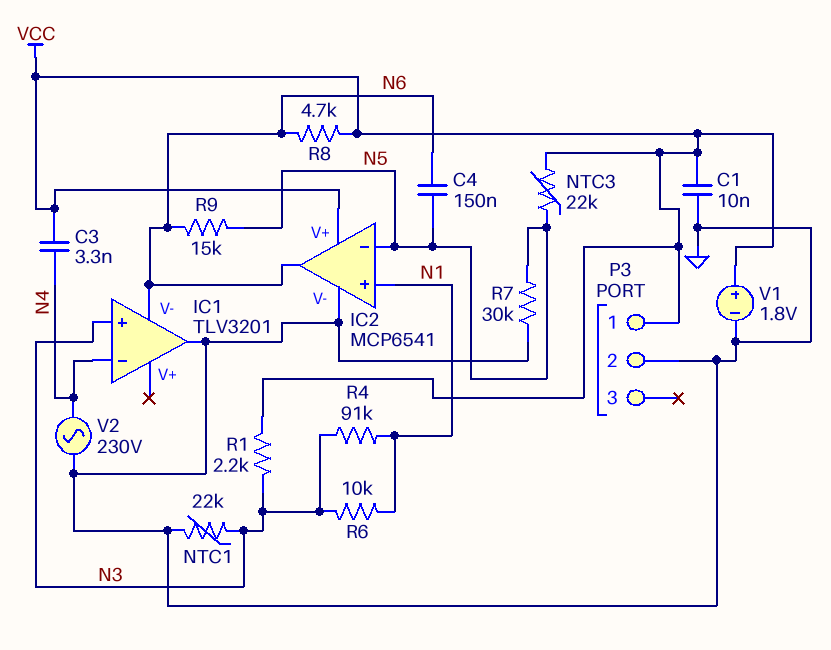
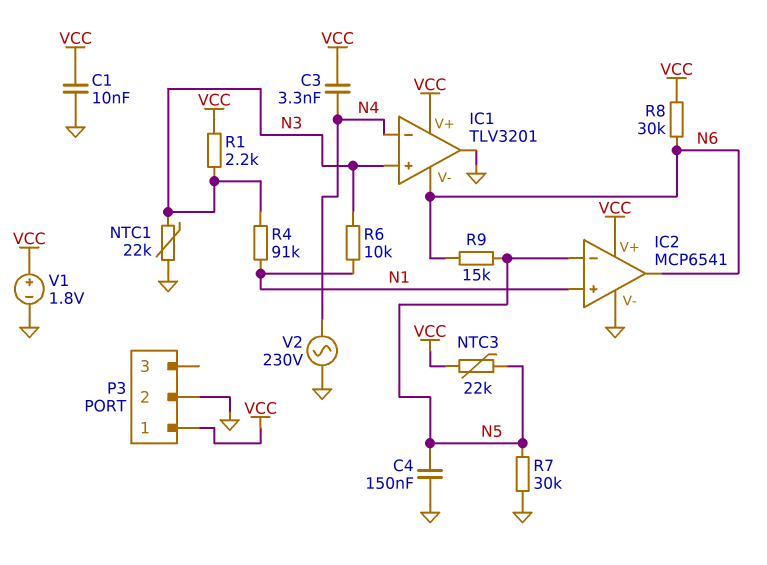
C4: 150nF (N5, N6) -> 150nF (GND, N5)
IC1 pin V+: none -> VCC
R8: 4.7k (N6, VCC) -> 30k (N6, VCC)

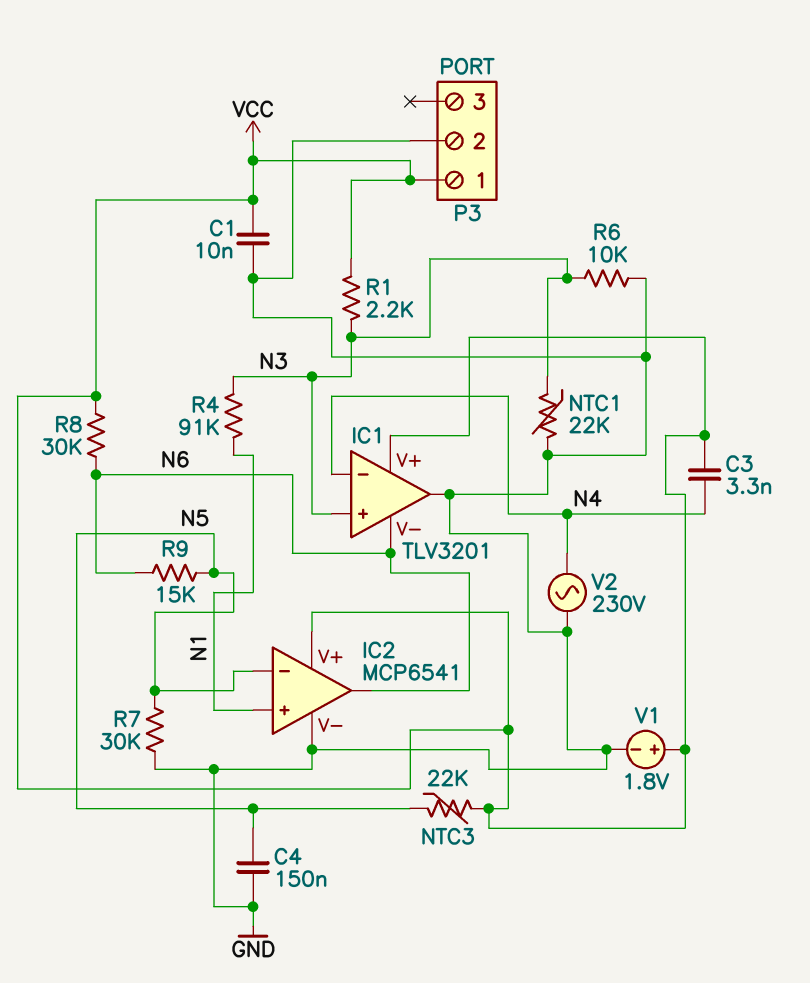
R6: 10k (N1, N3) -> 10k (GND, N3)

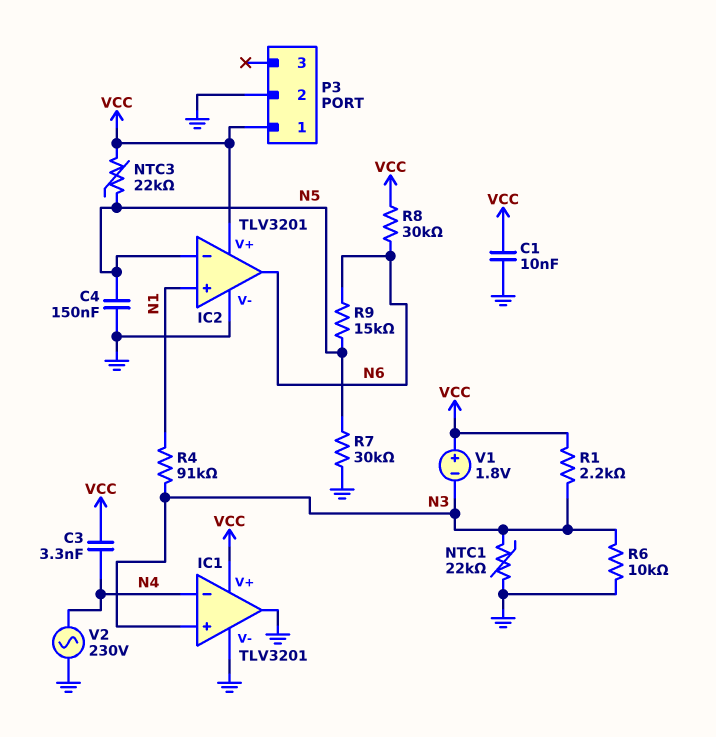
IC1 pin V-: N6 -> GND
IC2: MCP6541 -> TLV3201
V1: 1.8V (plus VCC, minus GND) -> 1.8V (plus VCC, minus N3)

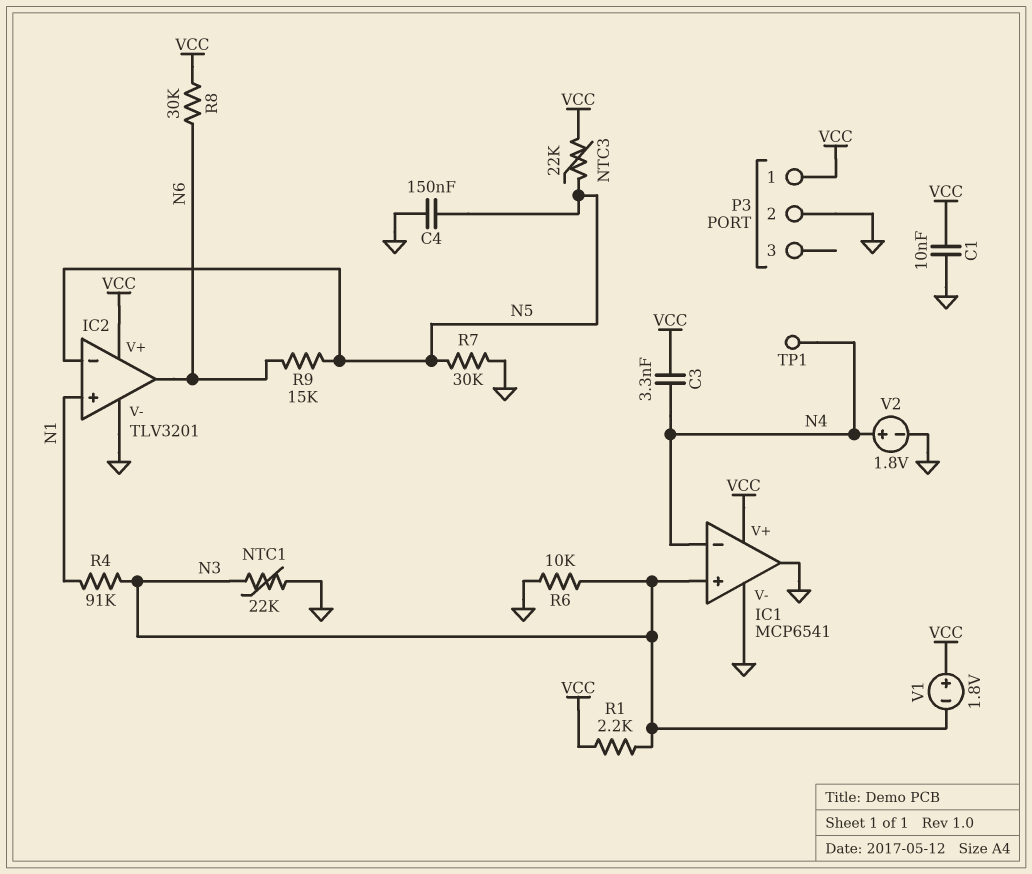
IC1: TLV3201 -> MCP6541
TP1: none -> test point (N4)
V2: AC 230V (GND, N4) -> 1.8V (plus N4, minus GND)

